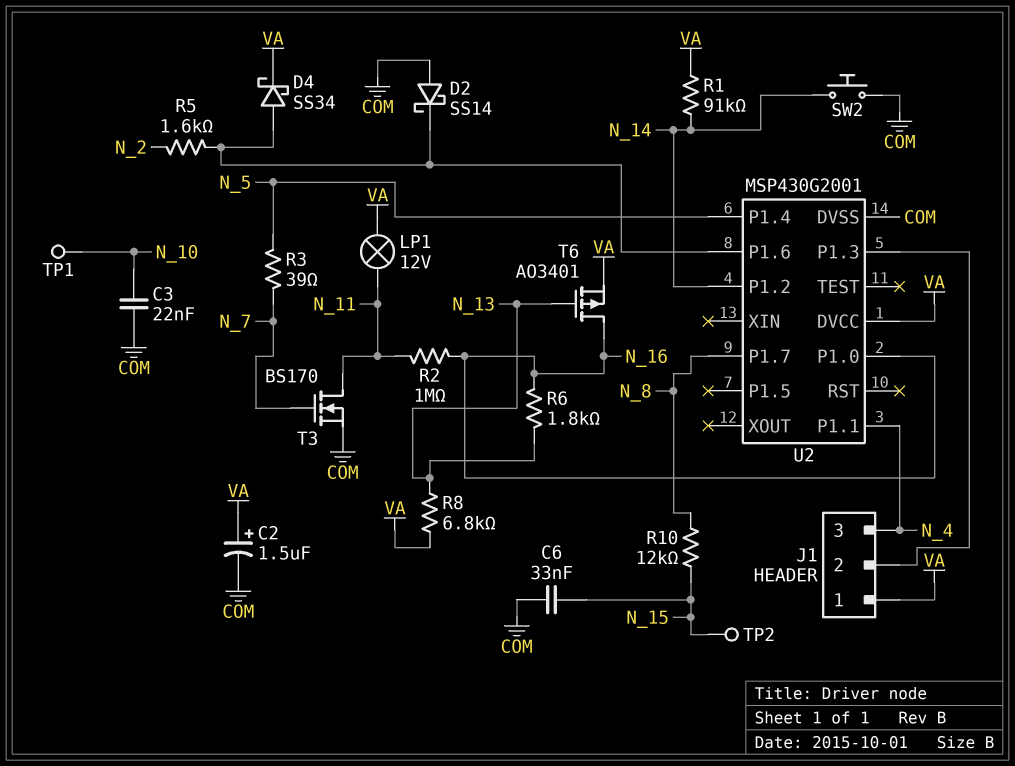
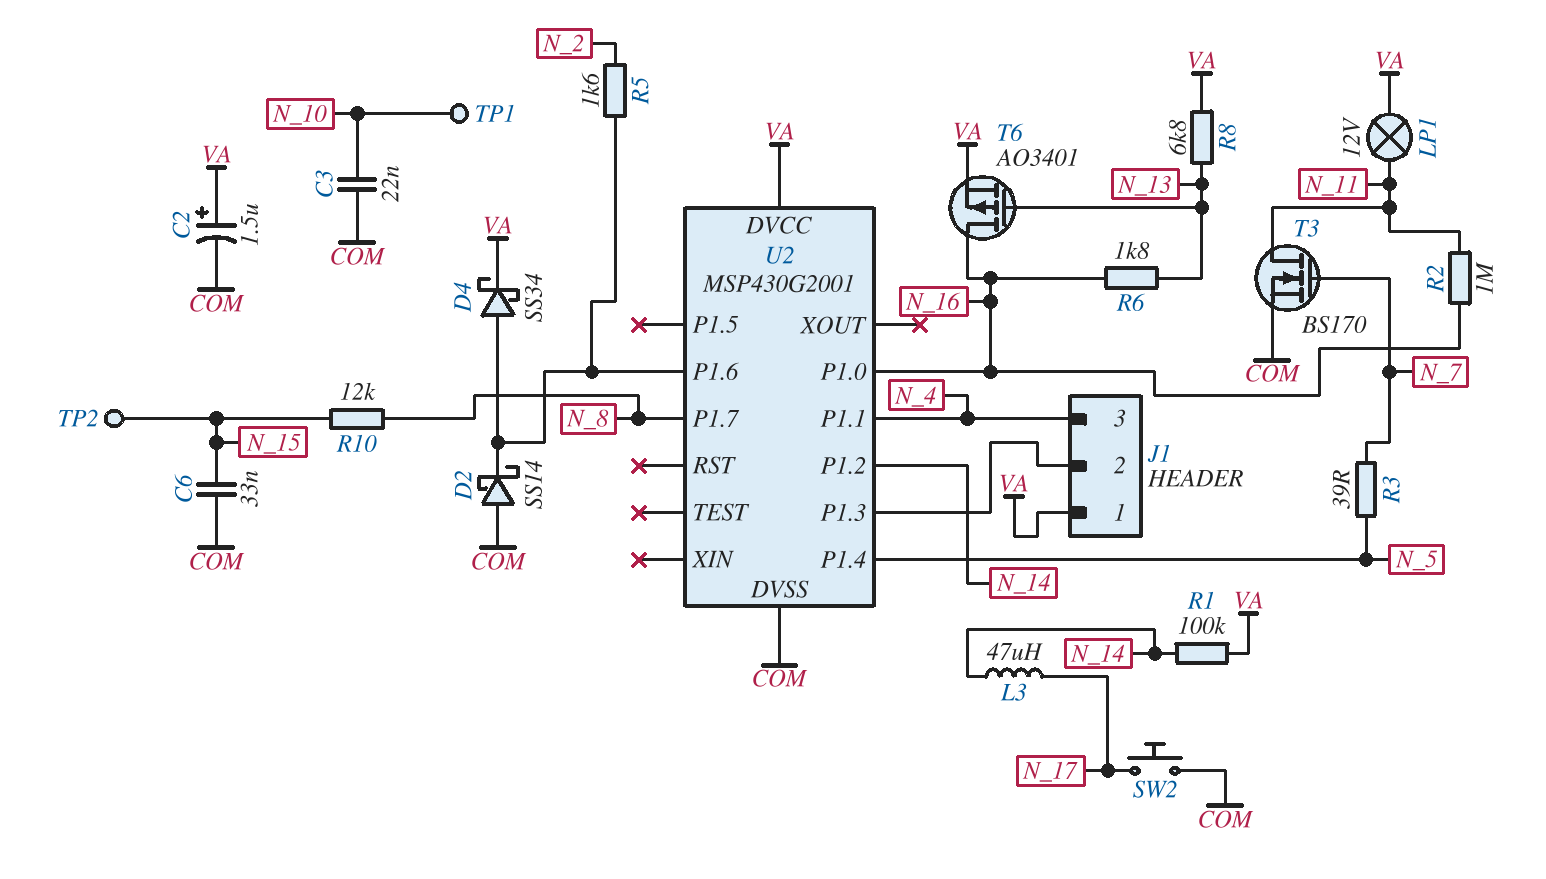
L3: none -> 47uH (N_14, N_17)
R1: 91k (N_14, VA) -> 100k (N_14, VA)
SW2: button (COM, N_14) -> button (COM, N_17)

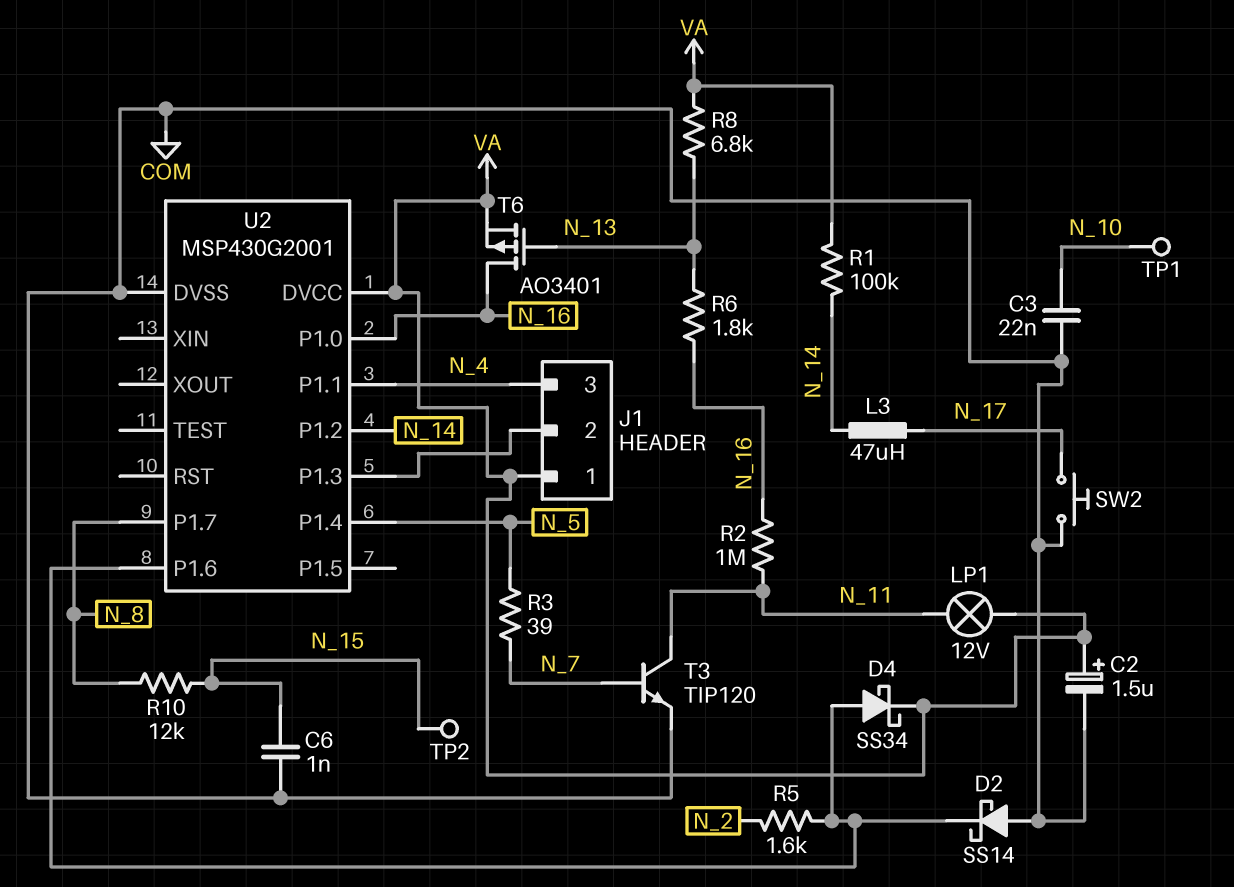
C6: 33nF (COM, N_15) -> 1nF (COM, N_15)
T3: NMOS BS170 (G N_7, D N_11, S COM) -> NPN TIP120 (B N_7, C N_11, E COM)

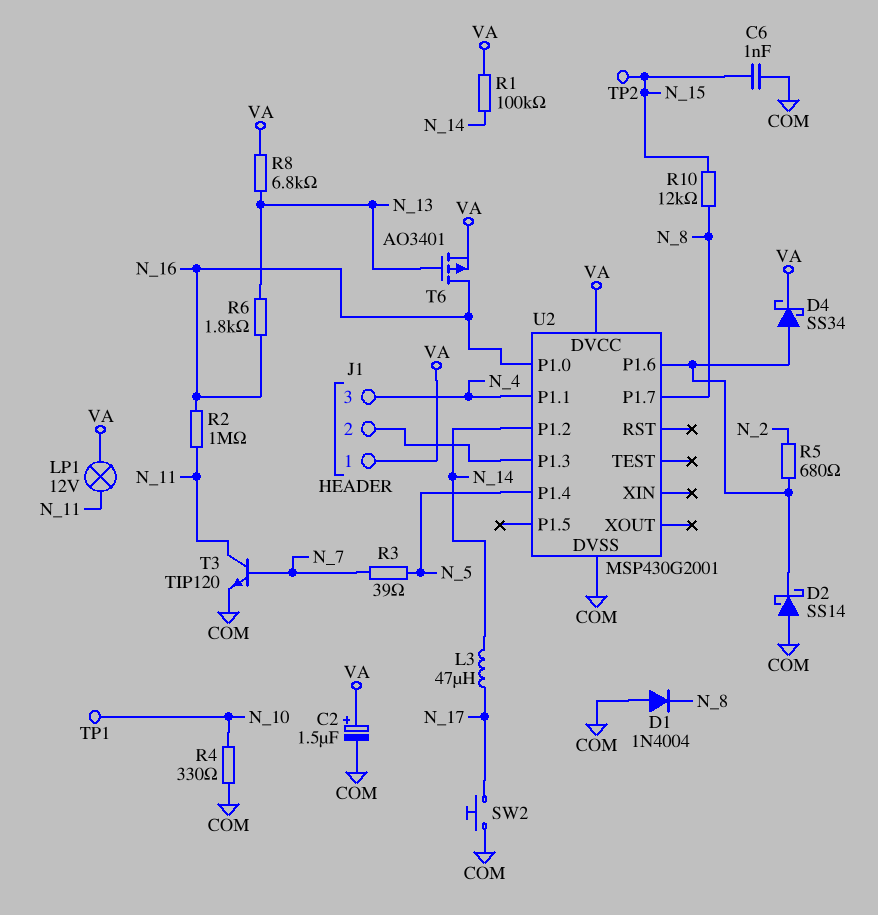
C3: 22nF (COM, N_10) -> none
D1: none -> diode 1N4004 (A COM, K N_8)
R4: none -> 330 (COM, N_10)
R5: 1.6k (N_2, U2/P1.6) -> 680 (N_2, U2/P1.6)

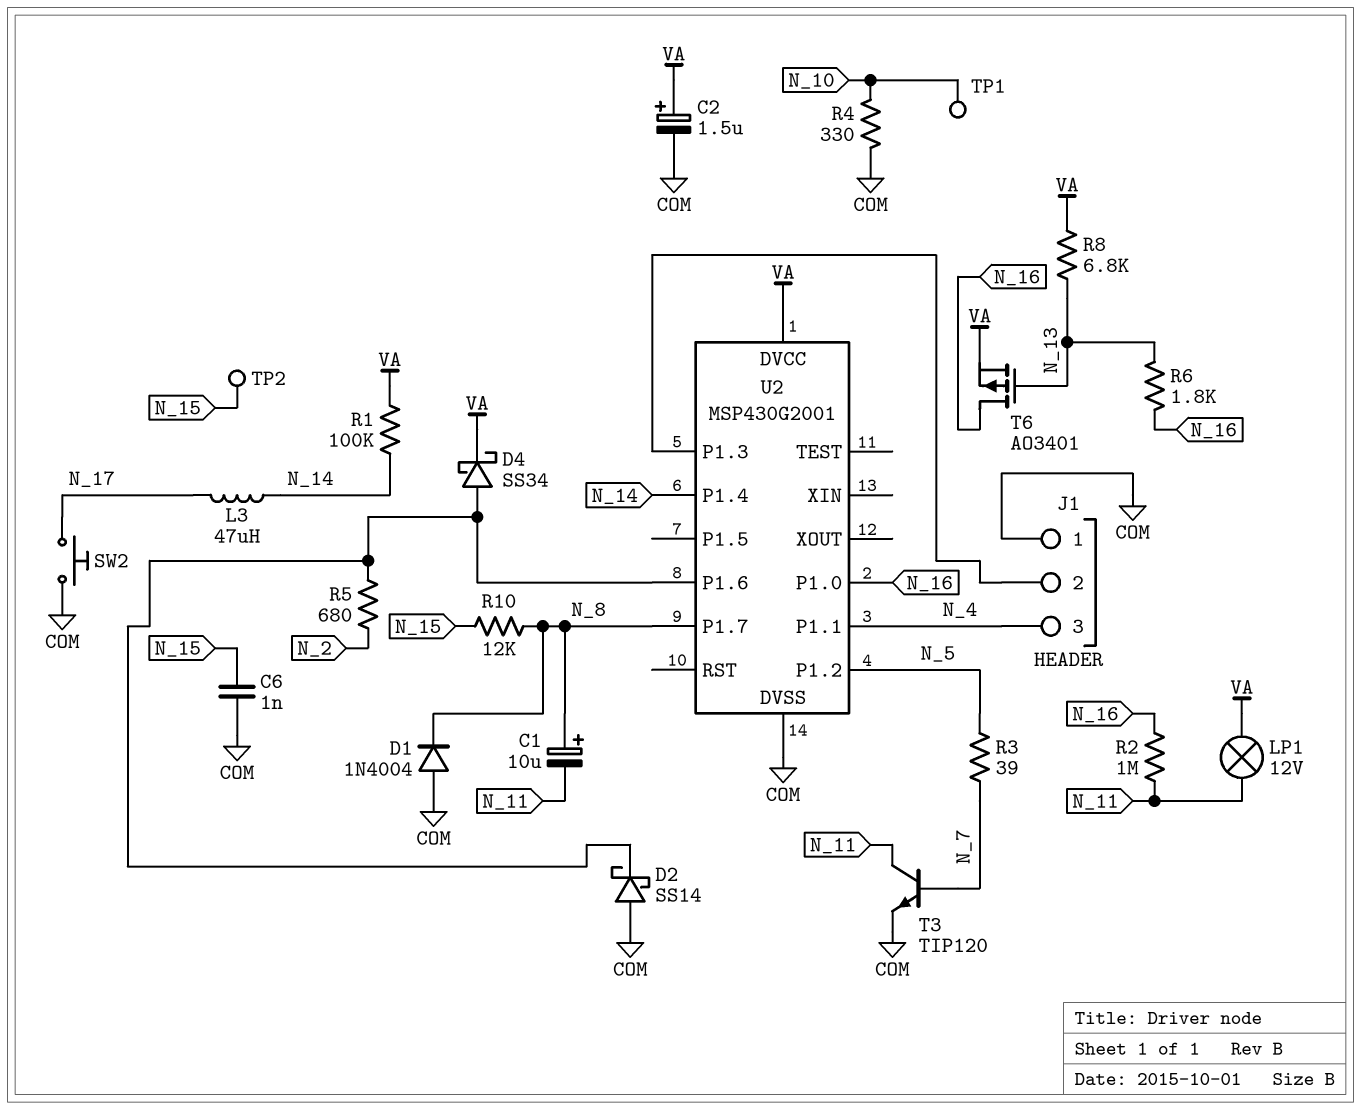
C1: none -> 10uF (plus N_8, minus N_11)
J1 pin 1: VA -> COM
U2 pin P1.2: N_14 -> N_5
U2 pin P1.4: N_5 -> N_14

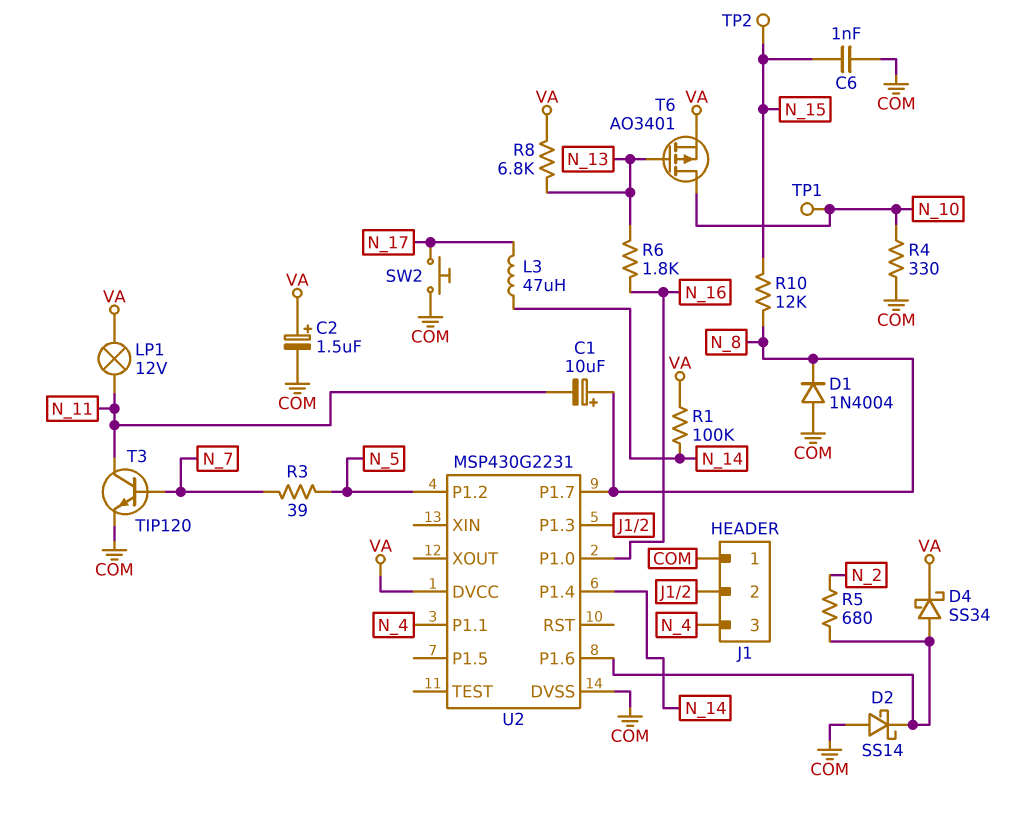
R2: 1M (N_11, N_16) -> none
T6: PMOS AO3401 (G N_13, D N_16, S VA) -> PMOS AO3401 (G N_13, D N_10, S VA)
U2: MSP430G2001 -> MSP430G2231

